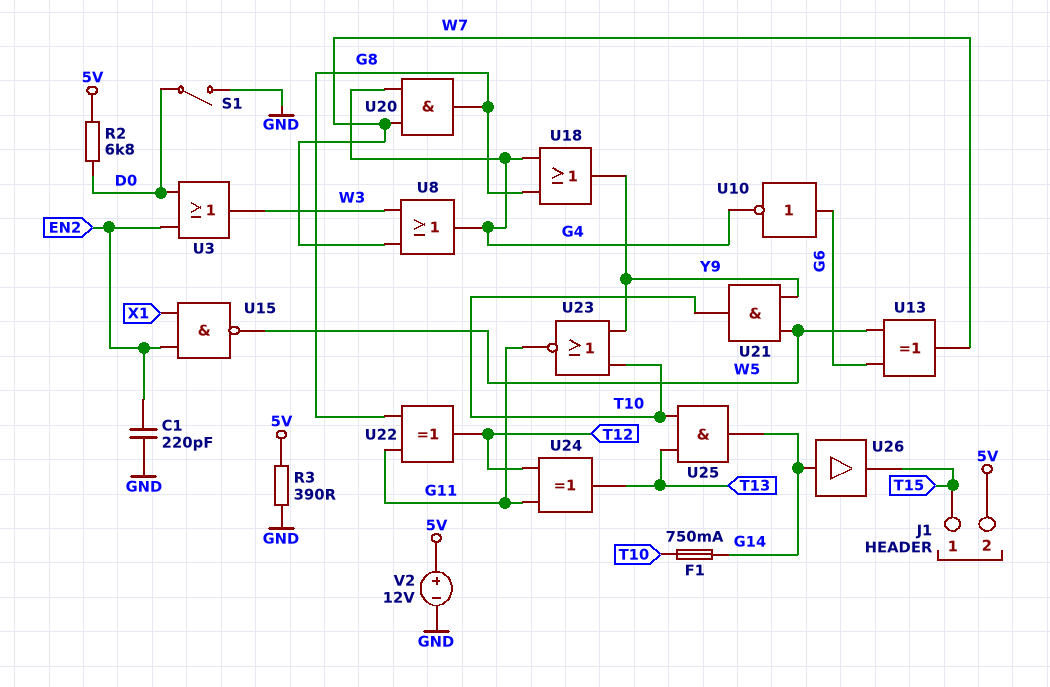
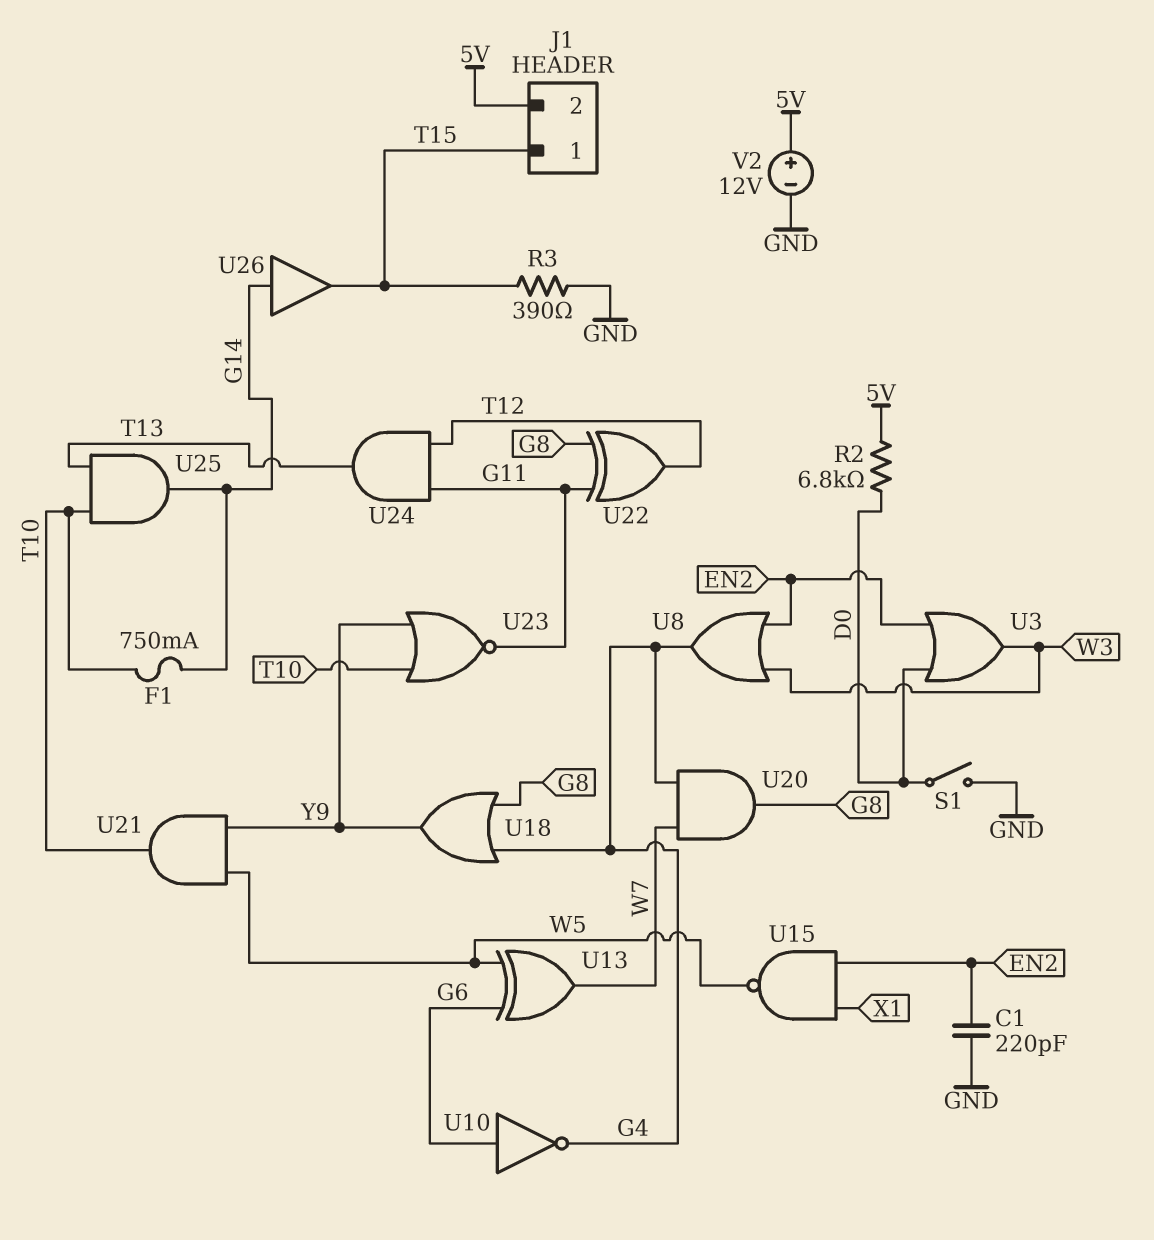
R3: 390 (5V, GND) -> 390 (GND, T15)
U8: OR (in W3, in W7, out G4) -> OR (in EN2, in W3, out G4)
U24: XOR (in G11, in T12, out T13) -> AND (in G11, in T12, out T13)

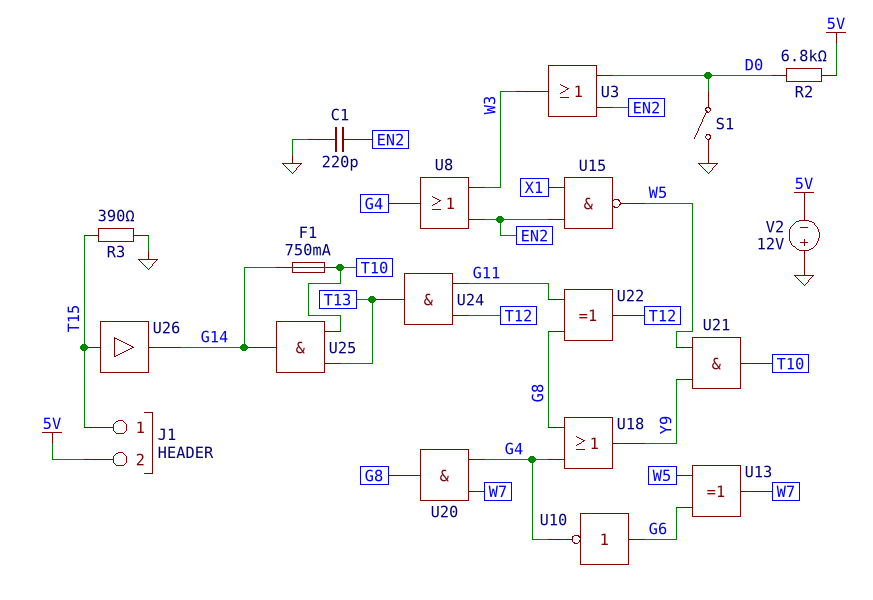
U23: NOR (in T10, in Y9, out G11) -> none
U26: buffer (in G14, out T15) -> buffer (in T15, out G14)
V2: 12V (plus 5V, minus GND) -> 12V (plus GND, minus 5V)

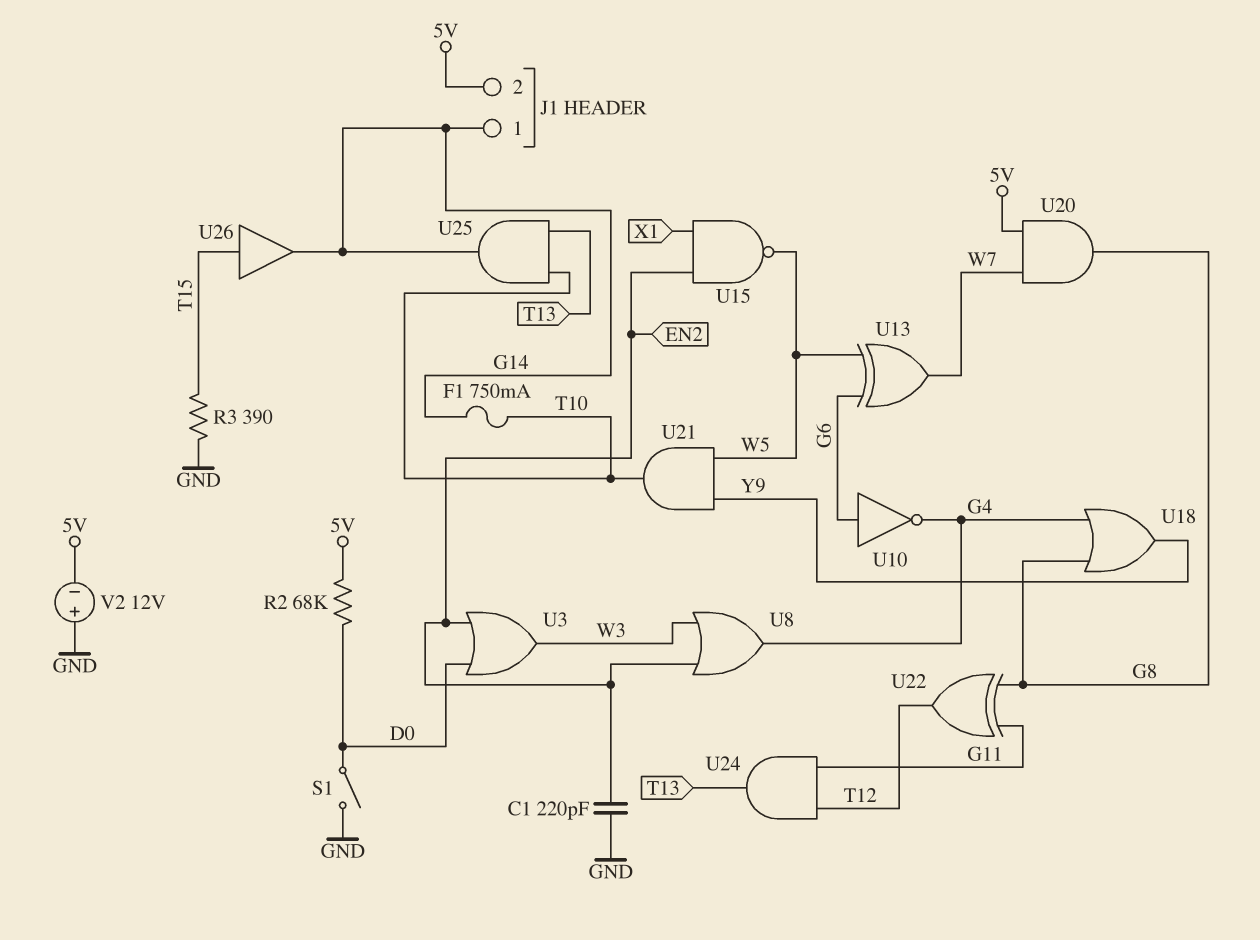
J1 pin 1: T15 -> G14
R2: 6.8k (5V, D0) -> 68k (5V, D0)
U20: AND (in G4, in W7, out G8) -> AND (in 5V, in W7, out G8)

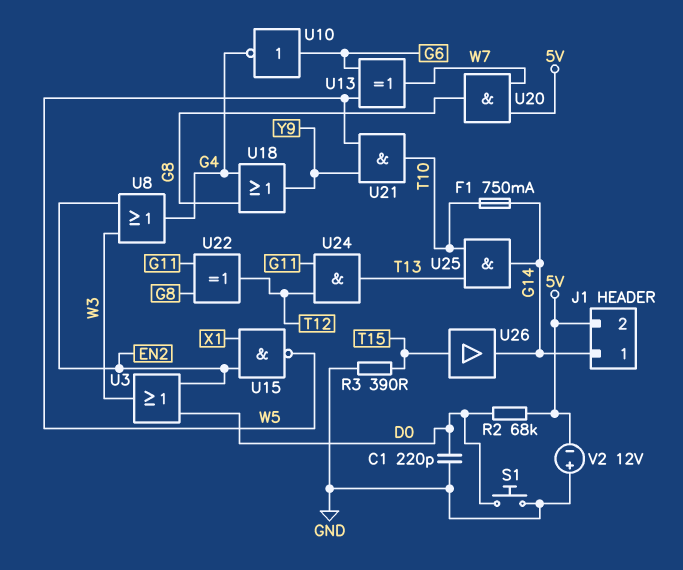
C1: 220pF (EN2, GND) -> 220pF (D0, GND)
S1: switch (D0, GND) -> button (D0, GND)

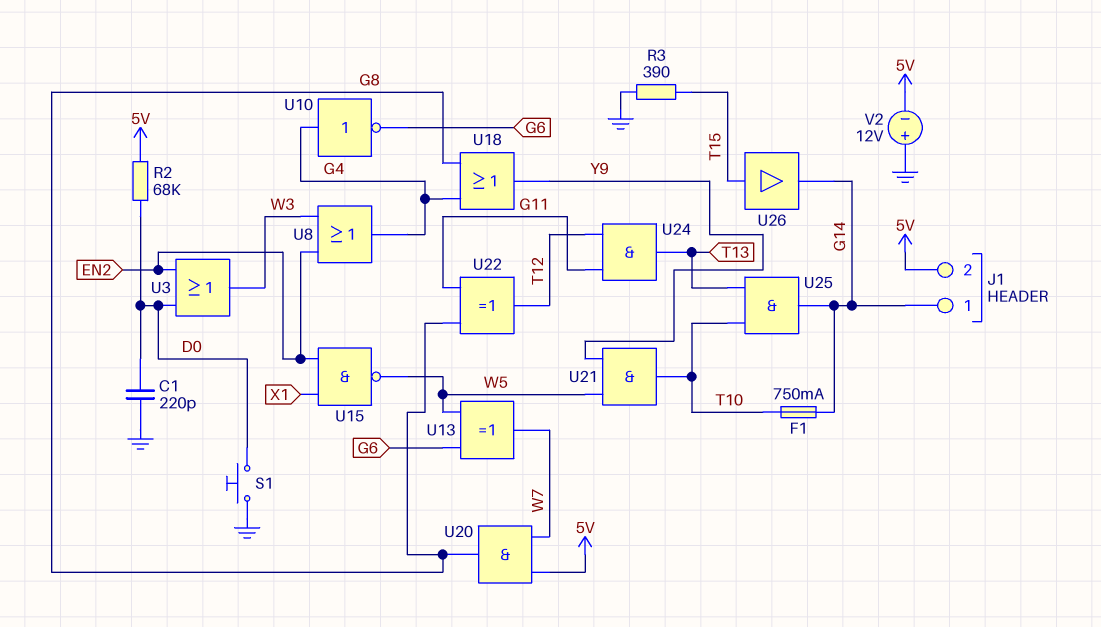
U10: NOT (in G6, out G4) -> NOT (in G4, out G6)

